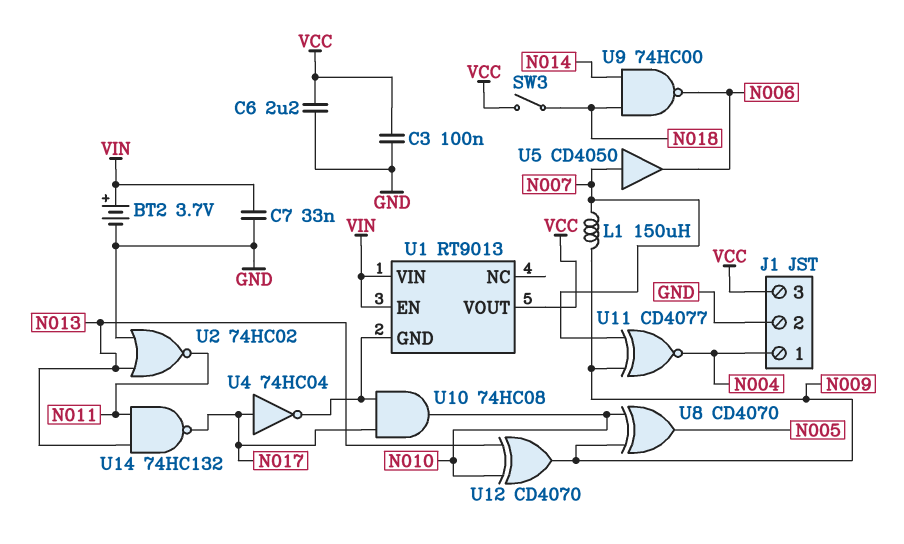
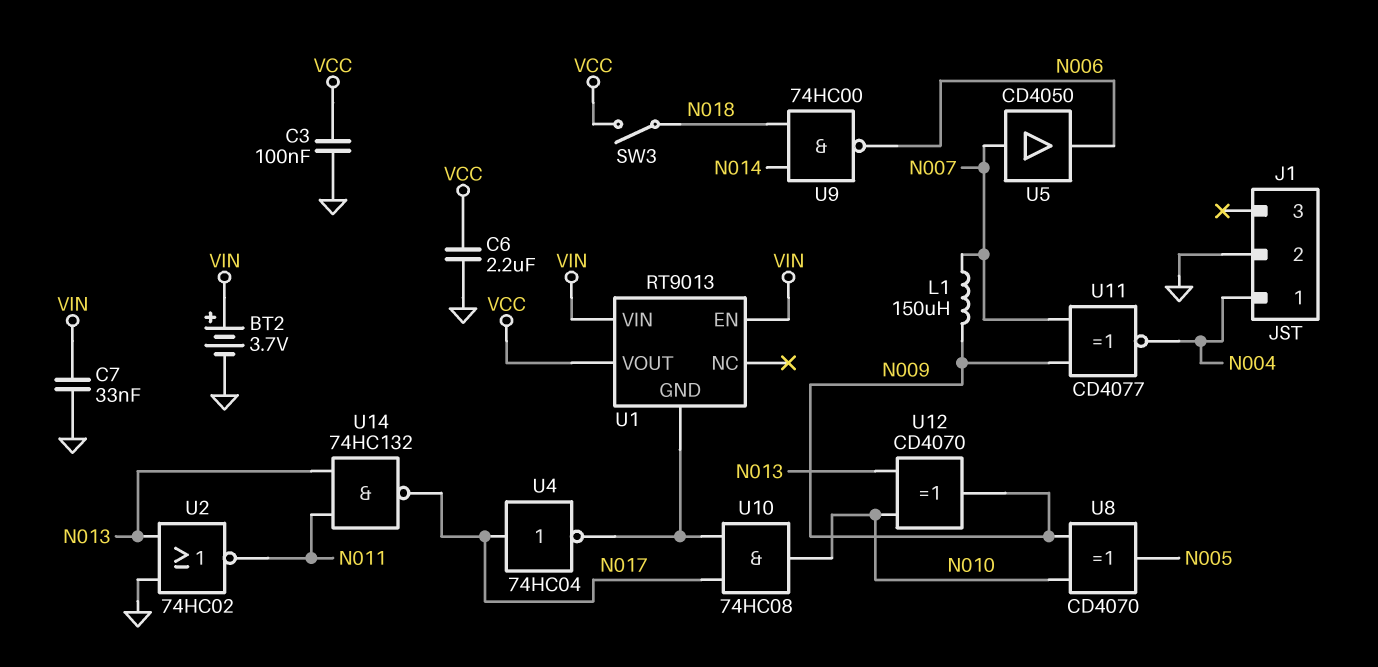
J1 pin 3: VCC -> none

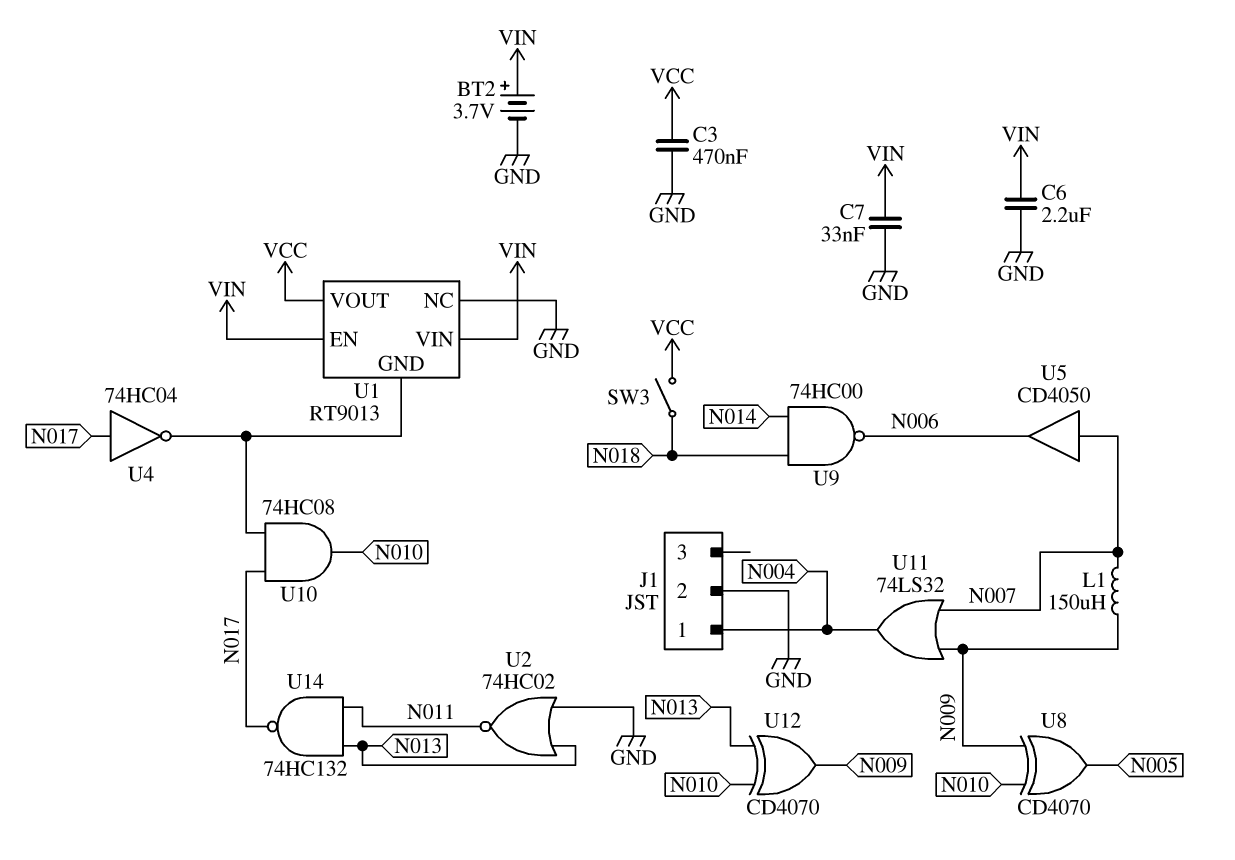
C3: 100nF (GND, VCC) -> 470nF (GND, VCC)
C6: 2.2uF (GND, VCC) -> 2.2uF (GND, VIN)
U1 pin NC: none -> GND
U11: XNOR CD4077 (in N007, in N009, out N004) -> OR 74LS32 (in N007, in N009, out N004)

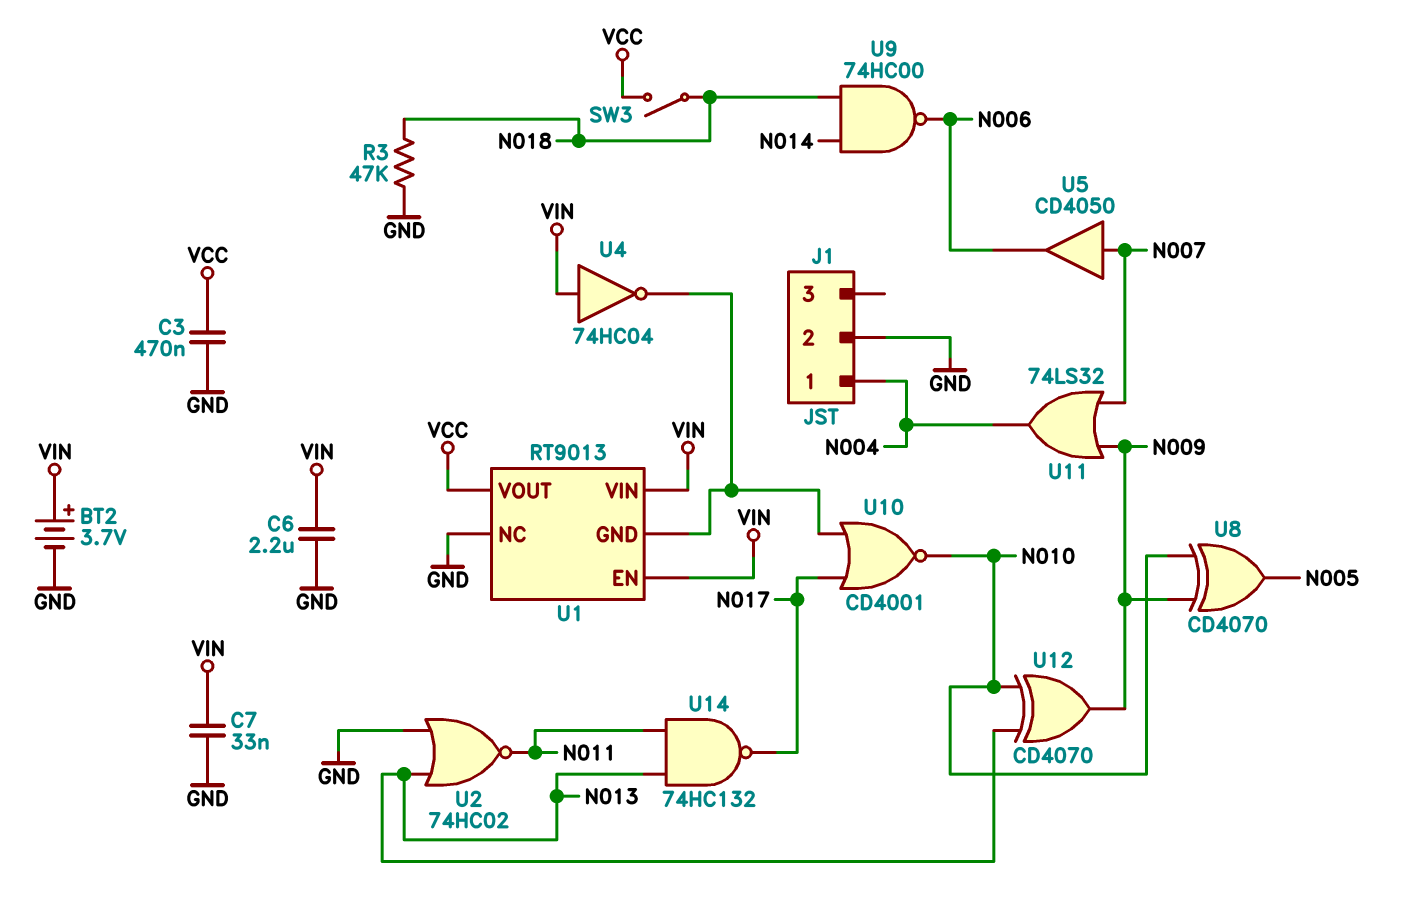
L1: 150uH (N007, N009) -> none
R3: none -> 47k (GND, N018)
U4: NOT 74HC04 (in N017, out U1/GND) -> NOT 74HC04 (in VIN, out U1/GND)
U10: AND 74HC08 (in N017, in U1/GND, out N010) -> NOR CD4001 (in N017, in U1/GND, out N010)

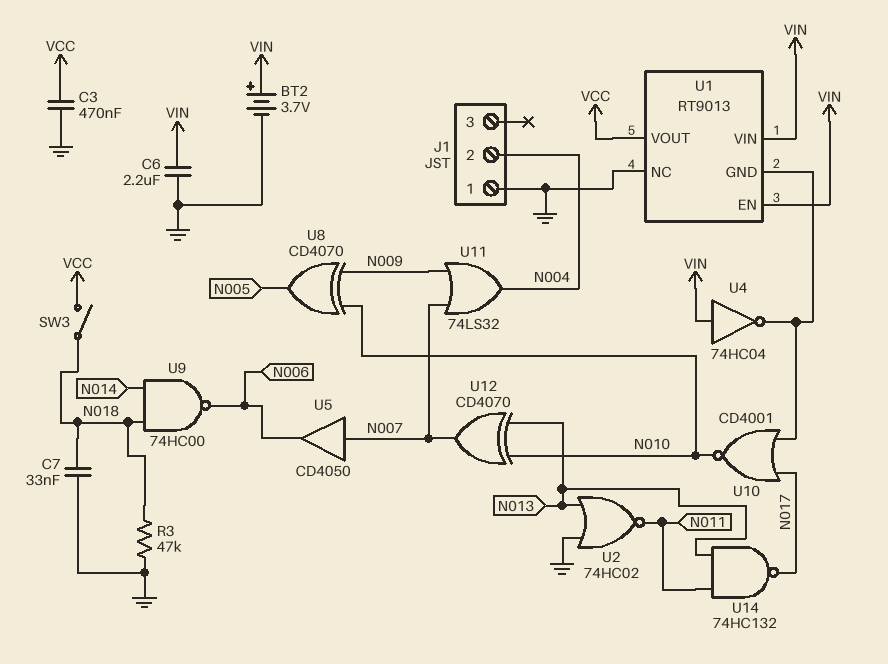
C7: 33nF (GND, VIN) -> 33nF (GND, N018)
J1 pin 1: N004 -> GND
J1 pin 2: GND -> N004
U12: XOR CD4070 (in N010, in N013, out N009) -> XOR CD4070 (in N010, in N013, out N007)

